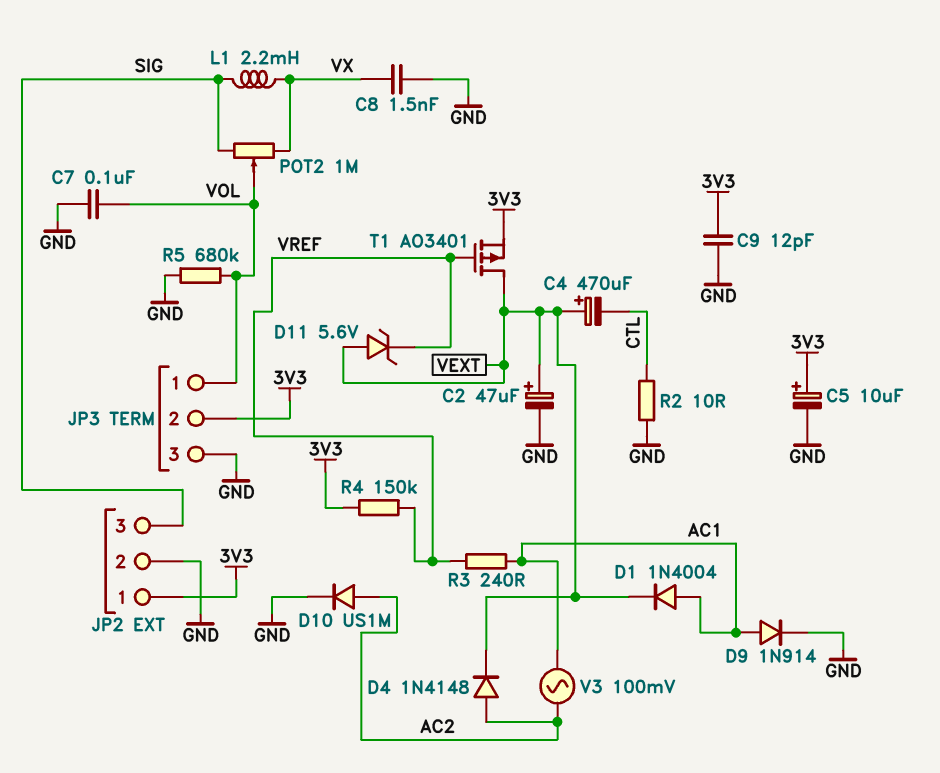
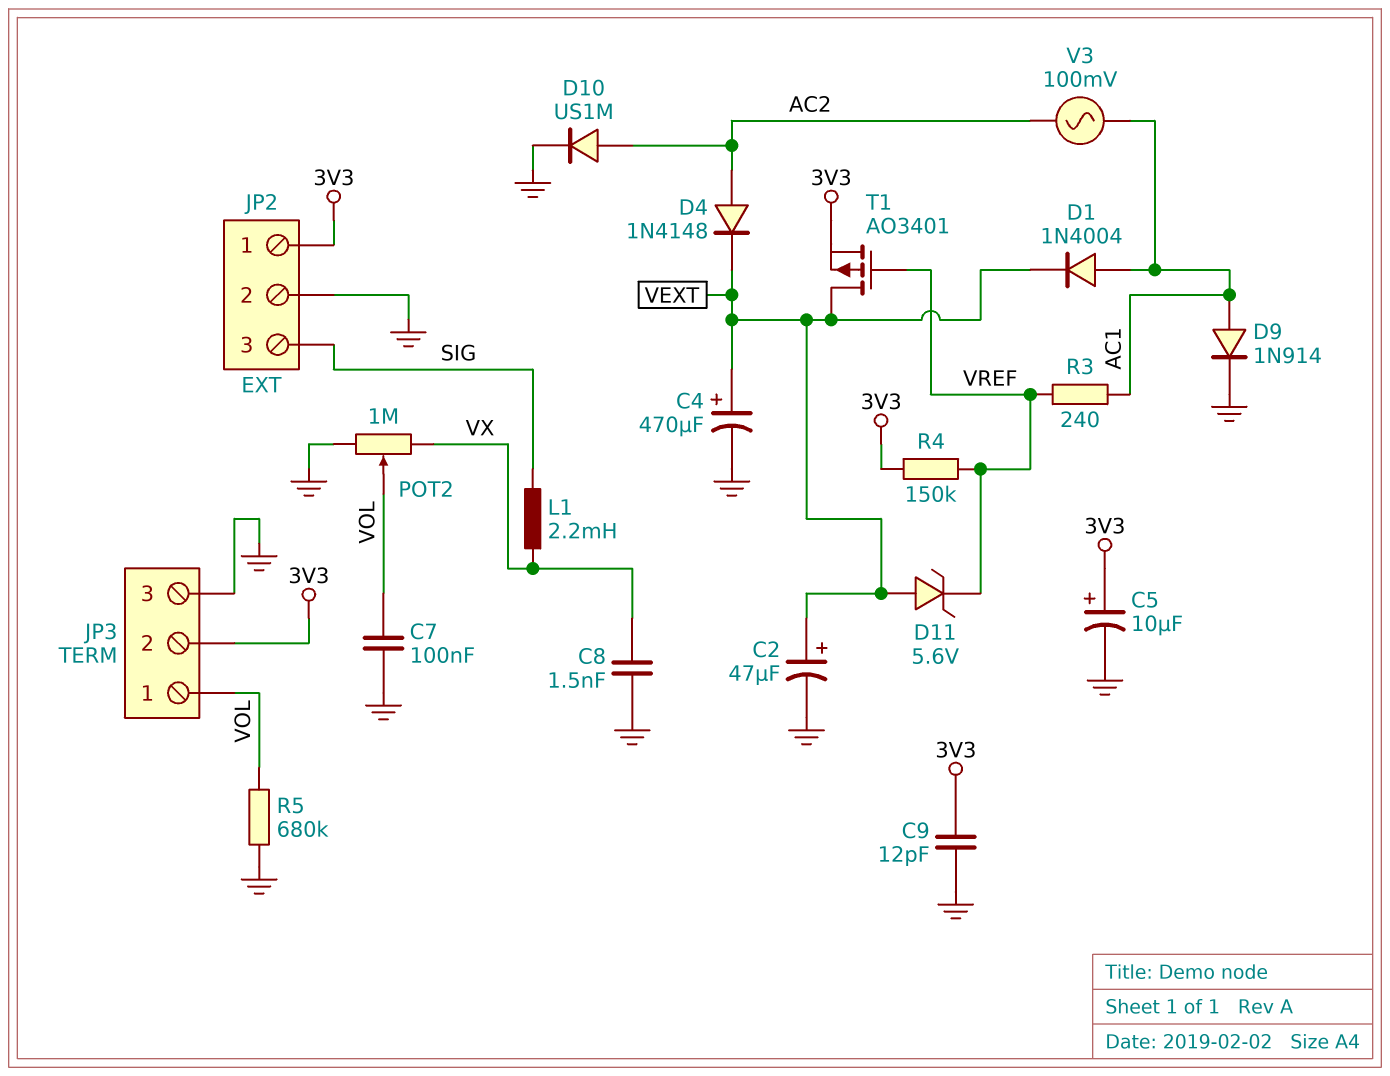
C4: 470uF (plus VEXT, minus CTL) -> 470uF (plus VEXT, minus GND)
POT2: 1M (SIG, VX, wiper VOL) -> 1M (GND, VX, wiper VOL)
R2: 10 (CTL, GND) -> none

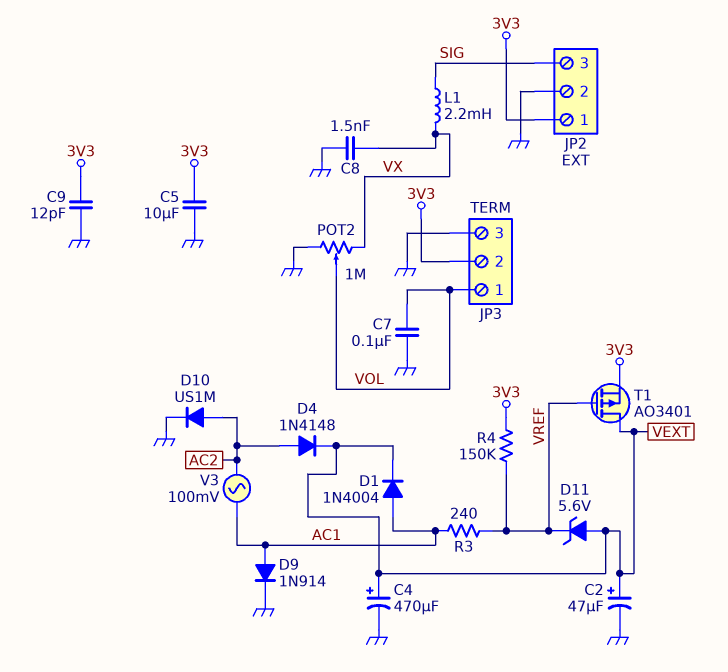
C5: 10uF (plus 3V3, minus GND) -> 10uF (3V3, GND)
R5: 680k (GND, VOL) -> none

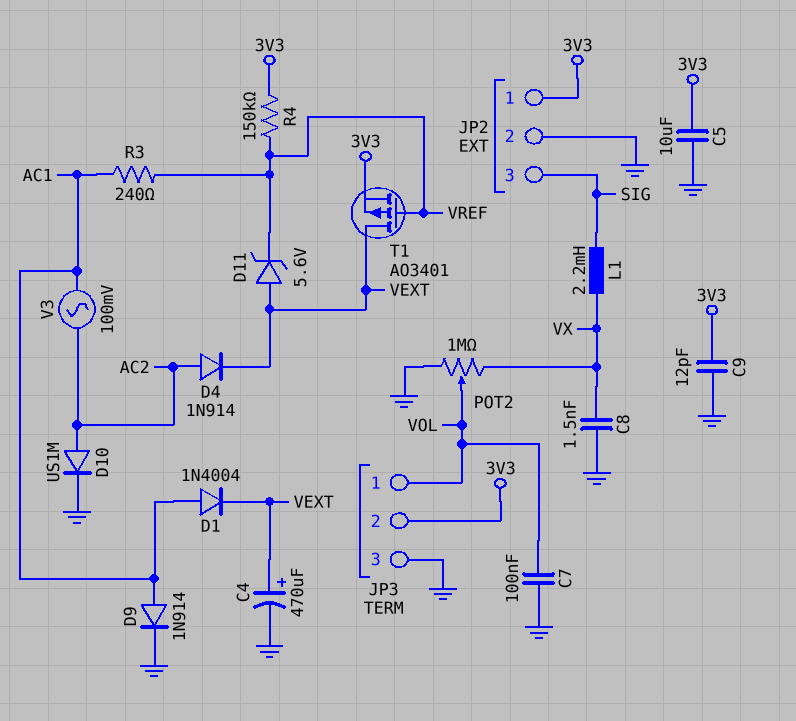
C2: 47uF (plus VEXT, minus GND) -> none
D4: diode 1N4148 (A AC2, K VEXT) -> diode 1N914 (A AC2, K VEXT)

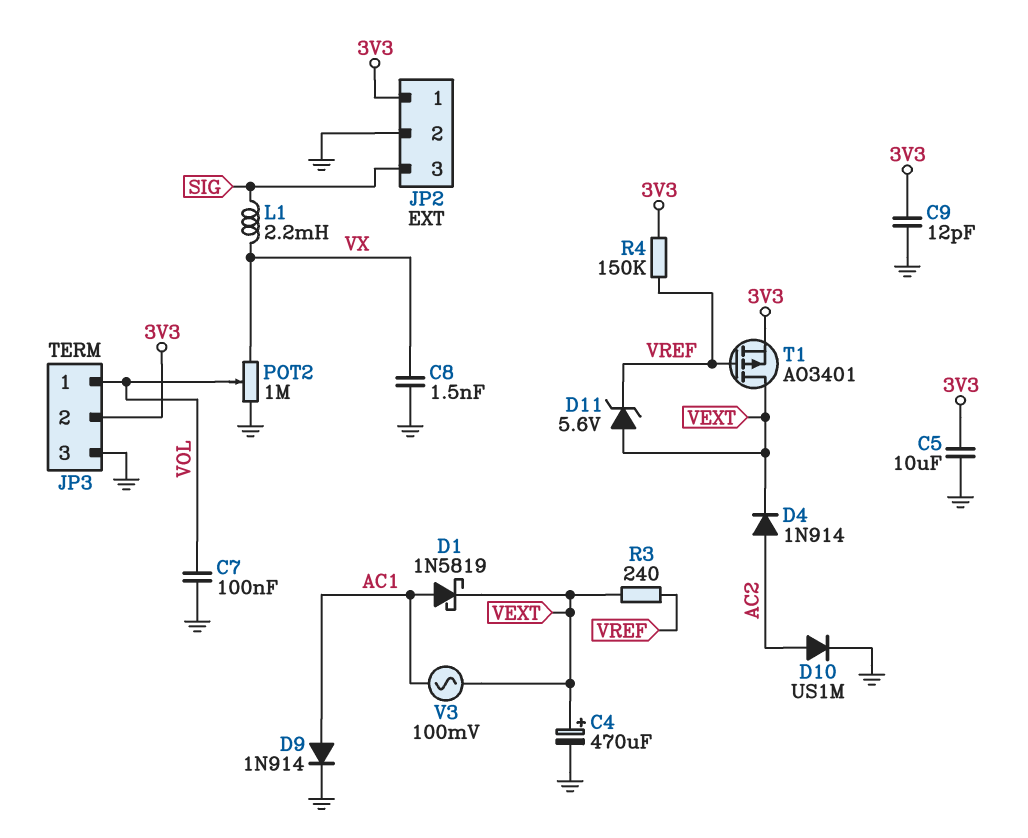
D1: diode 1N4004 (A AC1, K VEXT) -> schottky 1N5819 (A AC1, K VEXT)
R3: 240 (AC1, VREF) -> 240 (VEXT, VREF)
V3: AC 100mV (AC1, AC2) -> AC 100mV (AC1, VEXT)

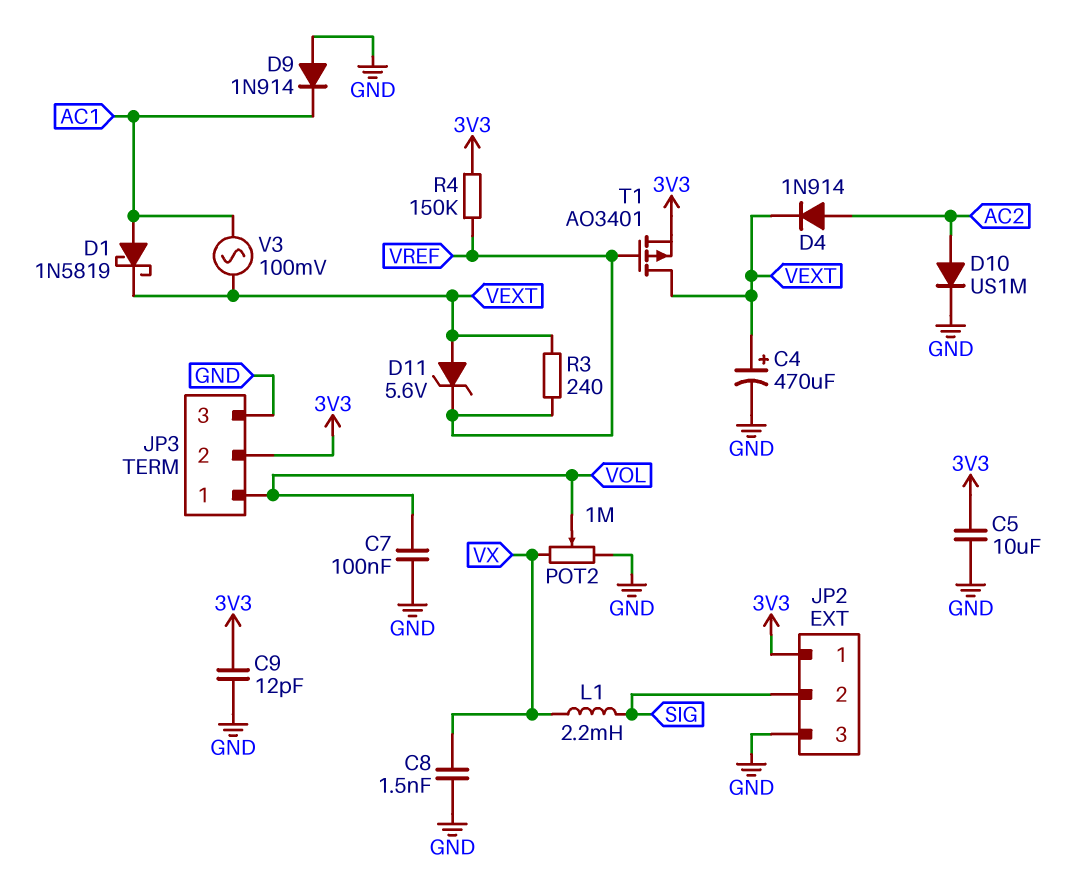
D9: diode 1N914 (A AC1, K GND) -> diode 1N914 (A GND, K AC1)
JP2 pin 2: GND -> SIG
JP2 pin 3: SIG -> GND

